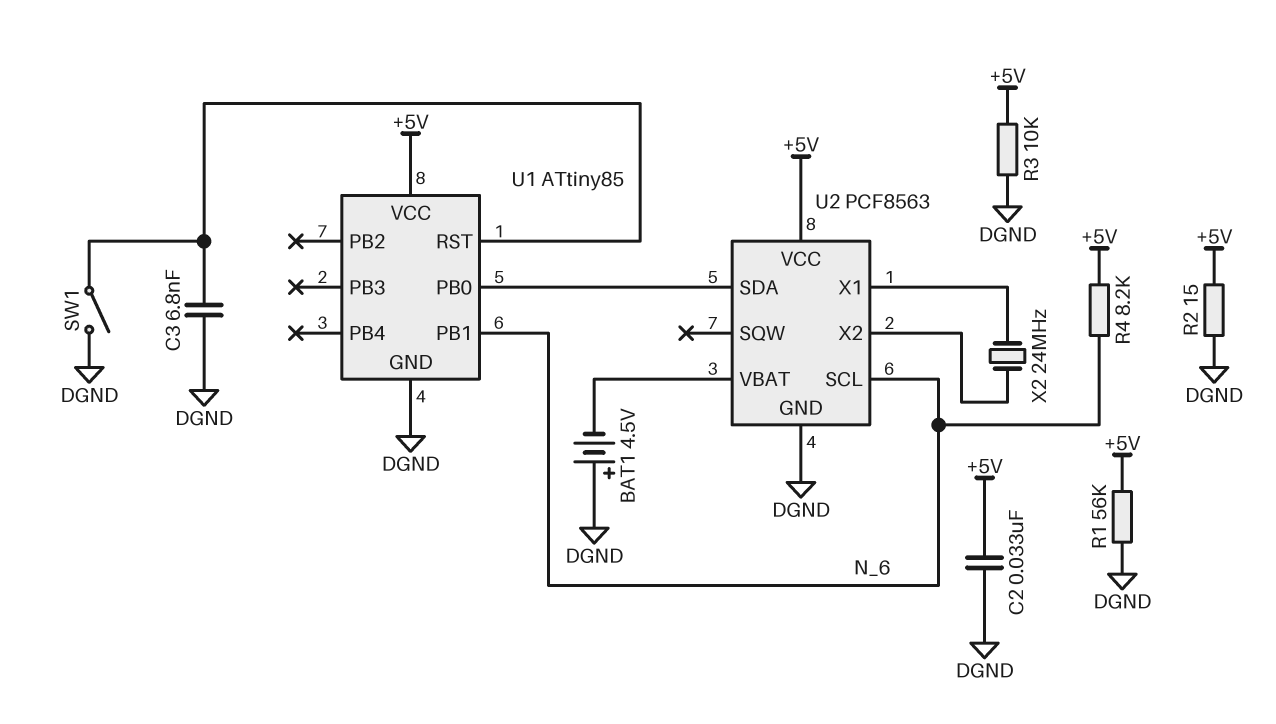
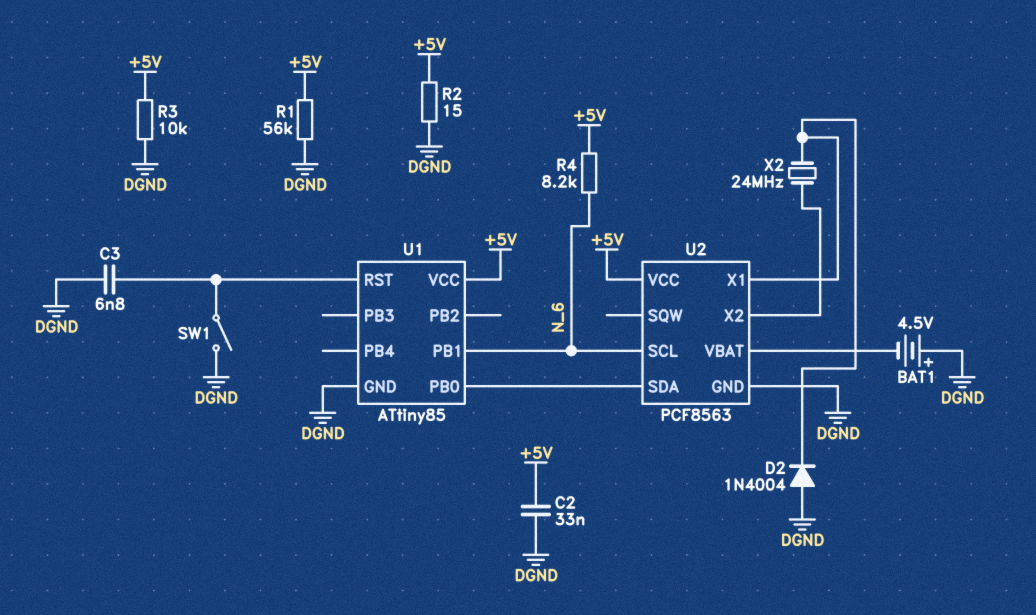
D2: none -> diode 1N4004 (A DGND, K U2/X1)

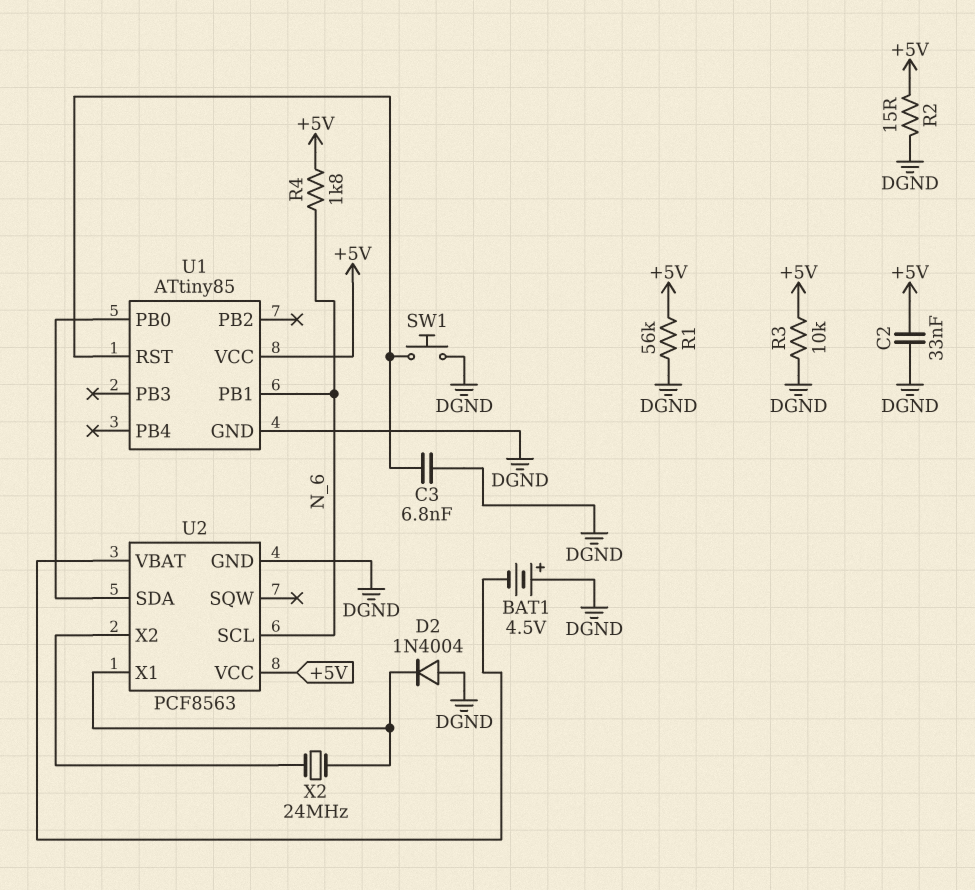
R4: 8.2k (+5V, N_6) -> 1.8k (+5V, N_6)
SW1: switch (DGND, U1/RST) -> button (DGND, U1/RST)

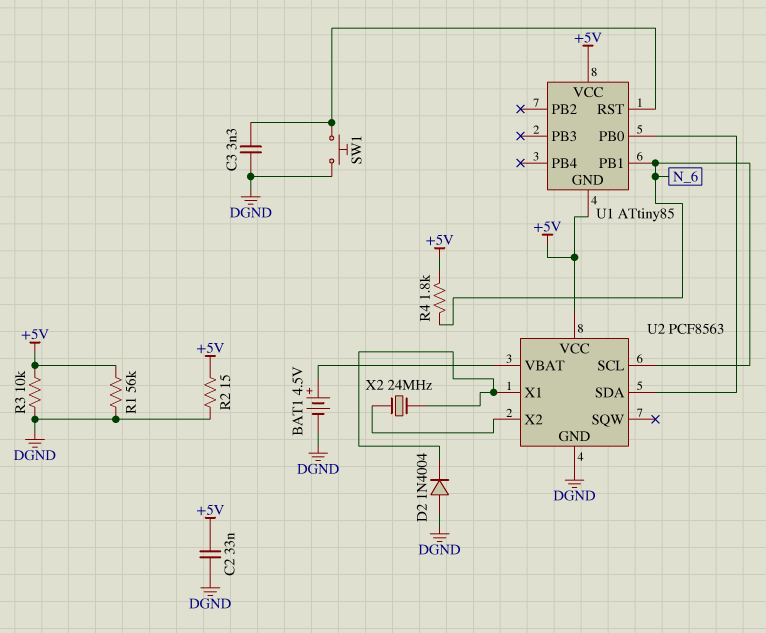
BAT1: 4.5V (plus DGND, minus U2/VBAT) -> 4.5V (plus U2/VBAT, minus DGND)
C3: 6.8nF (DGND, U1/RST) -> 3.3nF (DGND, U1/RST)
U1 pin GND: DGND -> +5V

